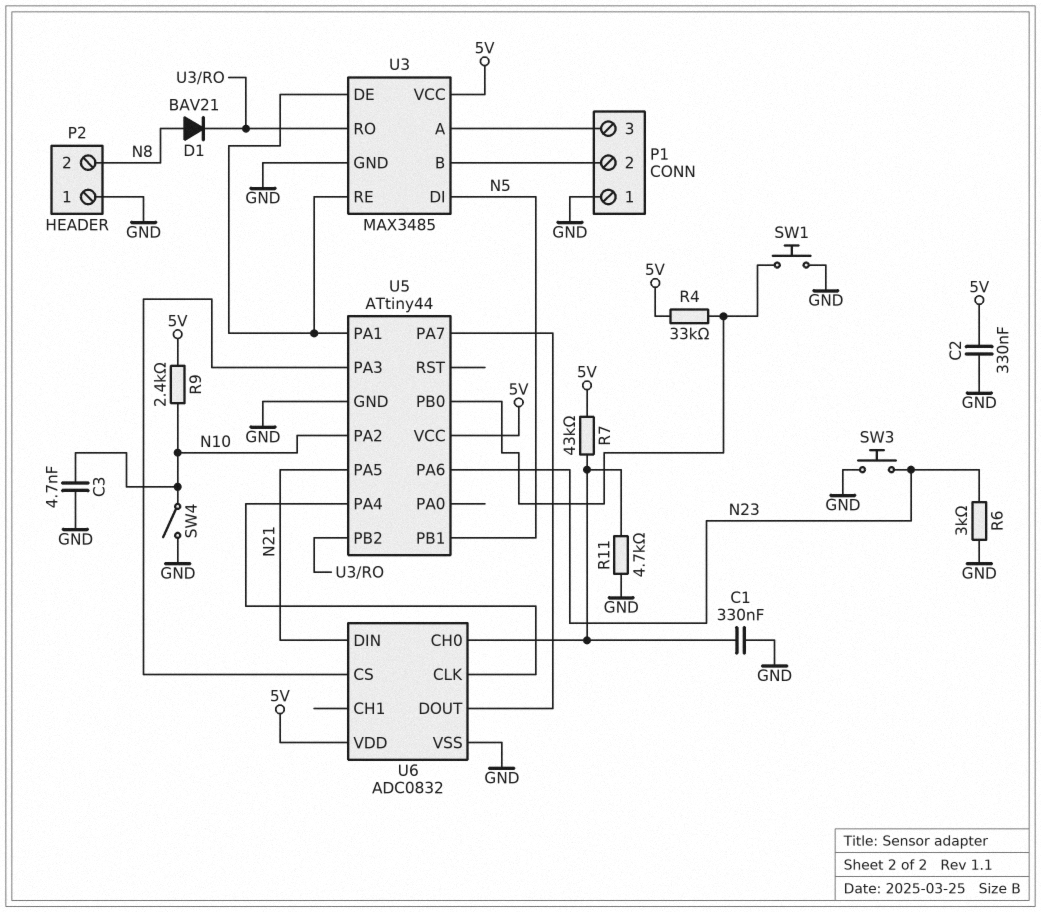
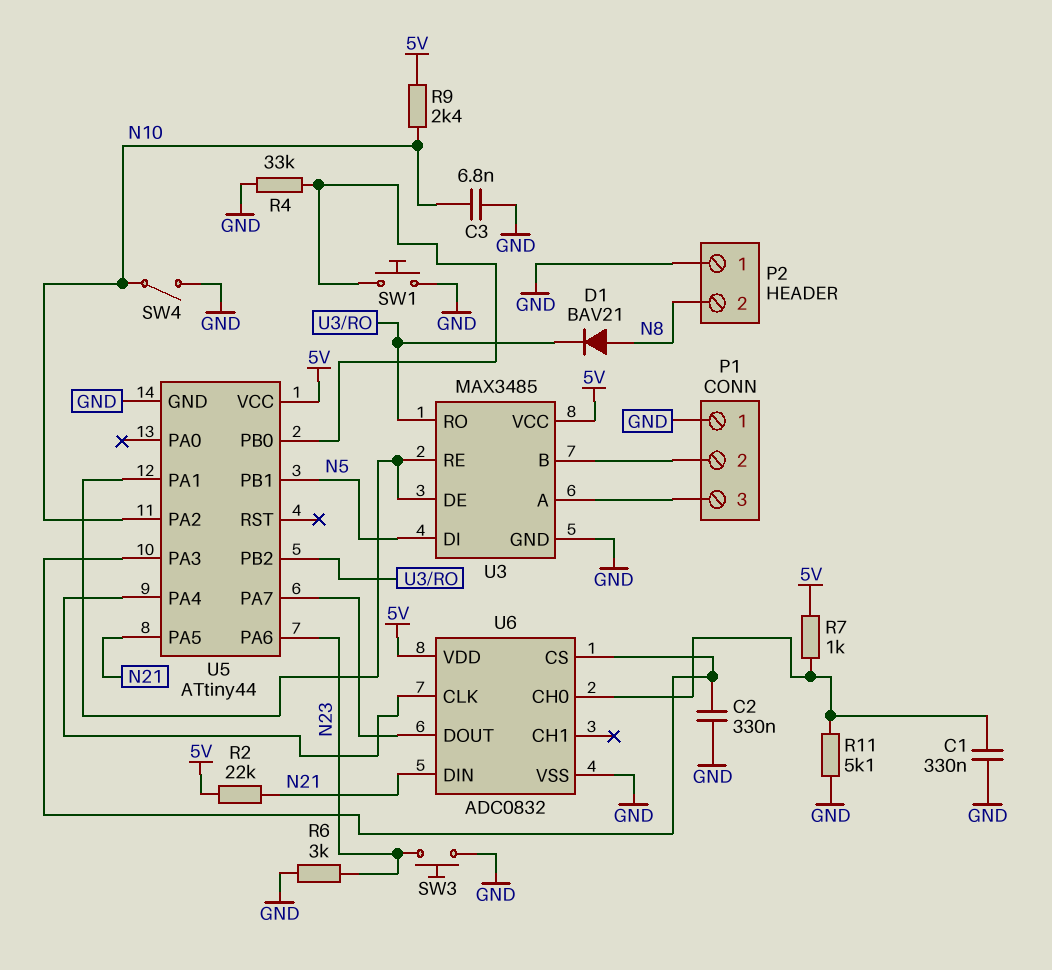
C2: 330nF (5V, GND) -> 330nF (GND, U5/PA3)
C3: 4.7nF (GND, N10) -> 6.8nF (GND, N10)
R2: none -> 22k (5V, N21)
R4: 33k (5V, U5/PB0) -> 33k (GND, U5/PB0)
R7: 43k (5V, U6/CH0) -> 1k (5V, U6/CH0)
R11: 4.7k (GND, U6/CH0) -> 5.1k (GND, U6/CH0)

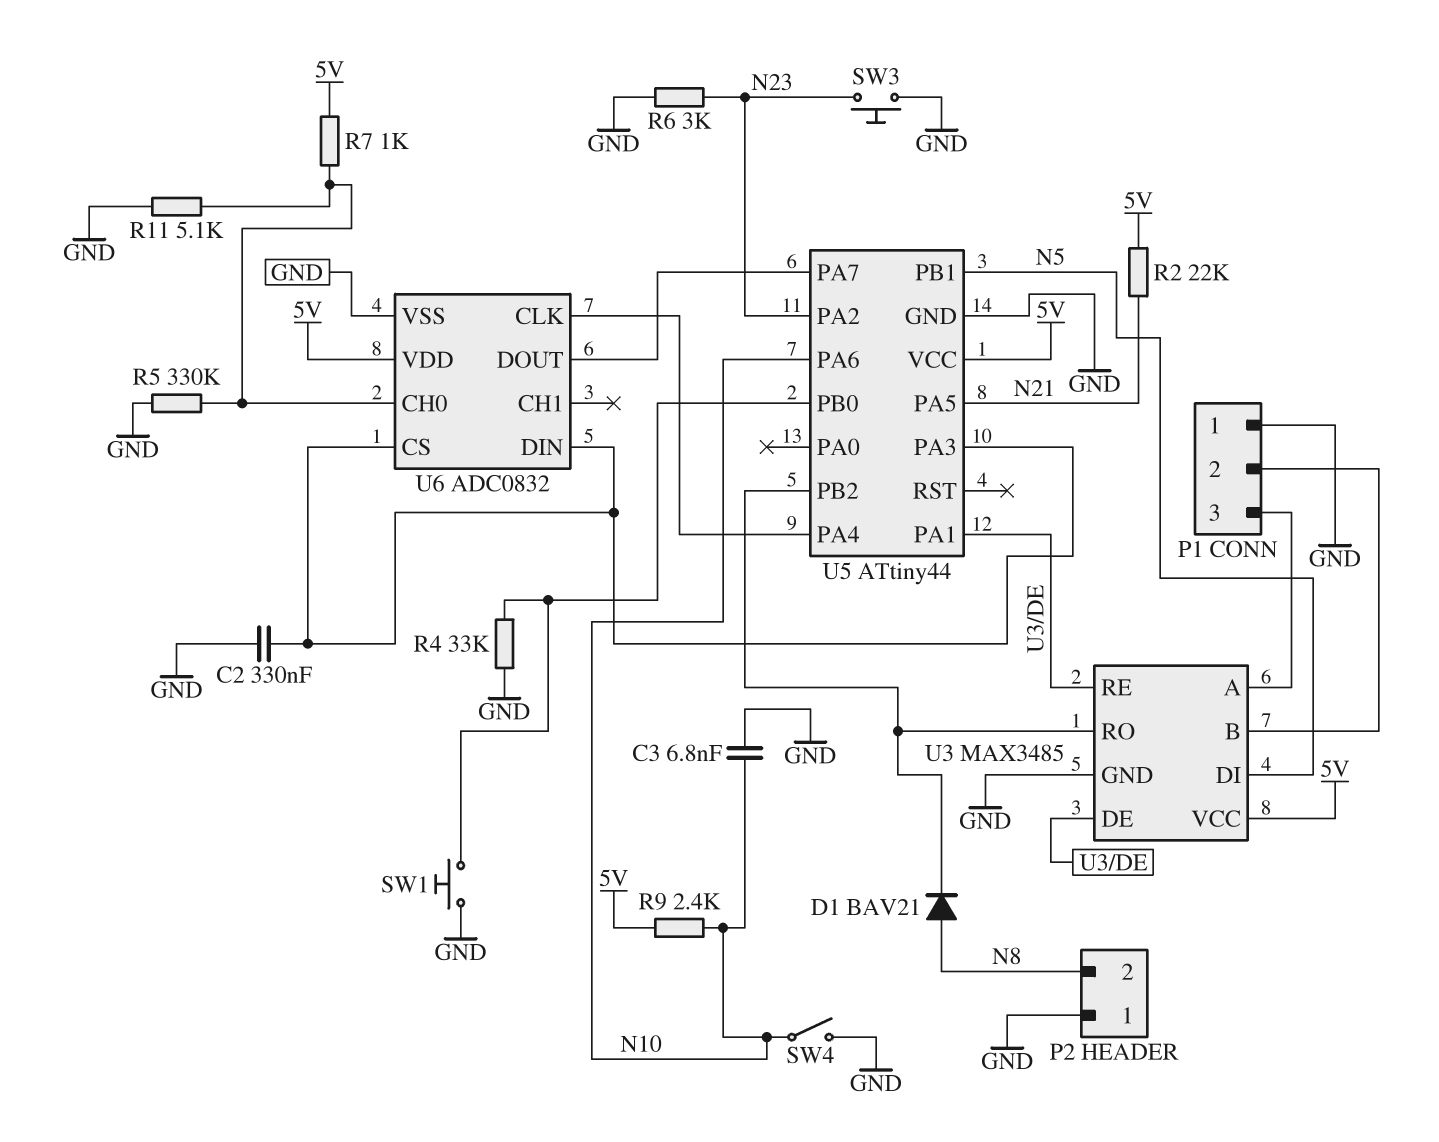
C1: 330nF (GND, U6/CH0) -> none
R5: none -> 330k (GND, U6/CH0)
U5 pin PA2: N10 -> N23
U5 pin PA6: N23 -> N10
U6 pin DIN: N21 -> U5/PA3

